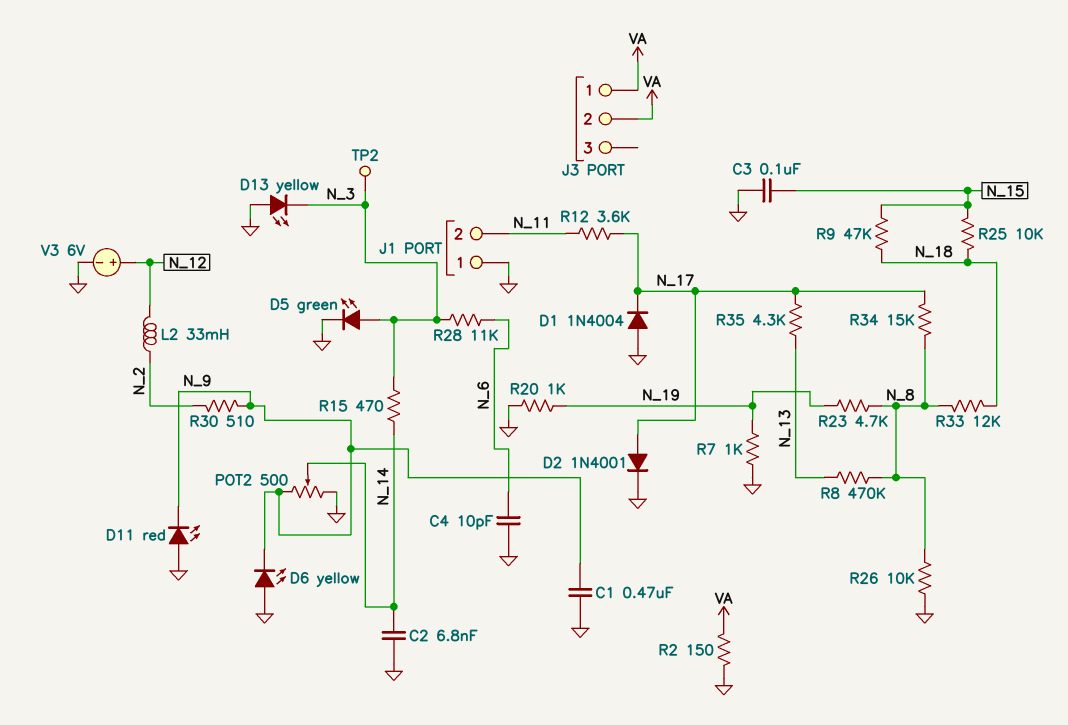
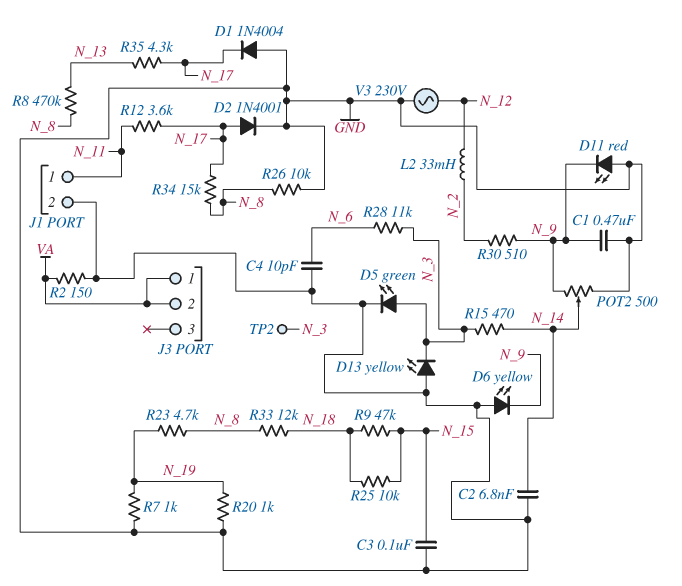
J1 pin 1: GND -> N_11
J1 pin 2: N_11 -> GND
V3: 6V (plus N_12, minus GND) -> AC 230V (GND, N_12)

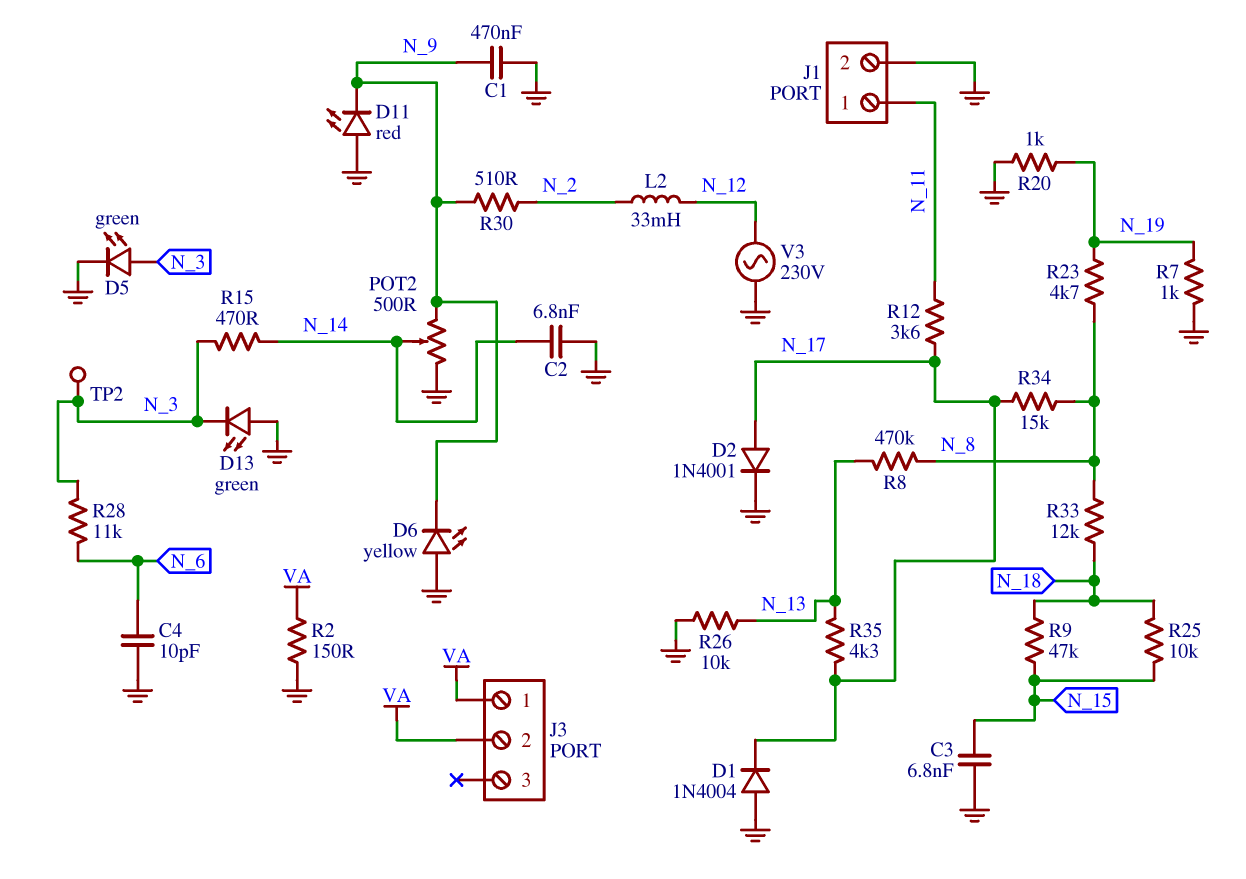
C3: 100nF (GND, N_15) -> 6.8nF (GND, N_15)
D13: LED yellow (A GND, K N_3) -> LED green (A GND, K N_3)
R26: 10k (GND, N_8) -> 10k (GND, N_13)

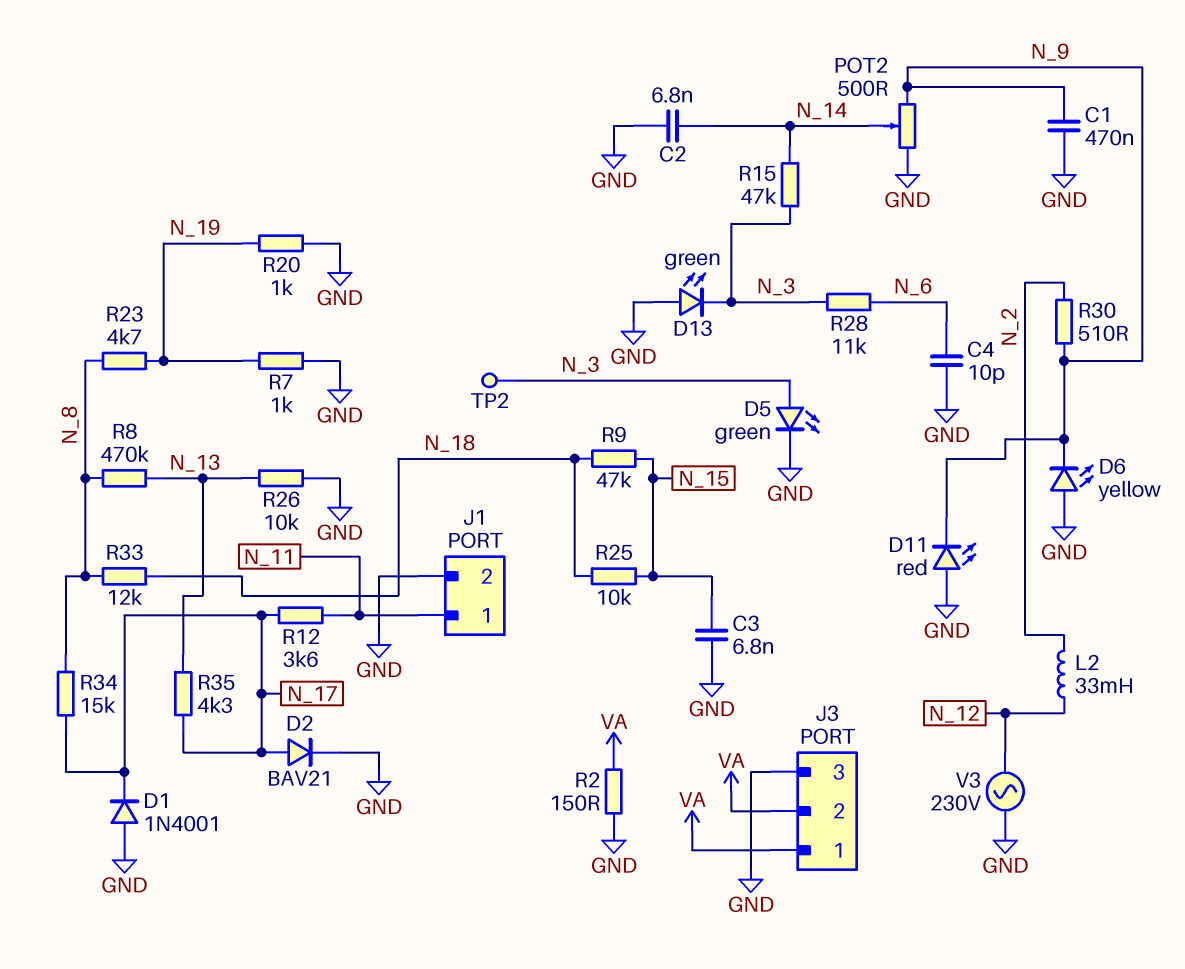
D1: diode 1N4004 (A GND, K N_17) -> diode 1N4001 (A GND, K N_17)
D2: diode 1N4001 (A N_17, K GND) -> diode BAV21 (A N_17, K GND)
J3 pin 3: none -> GND
R15: 470 (N_3, N_14) -> 47k (N_3, N_14)

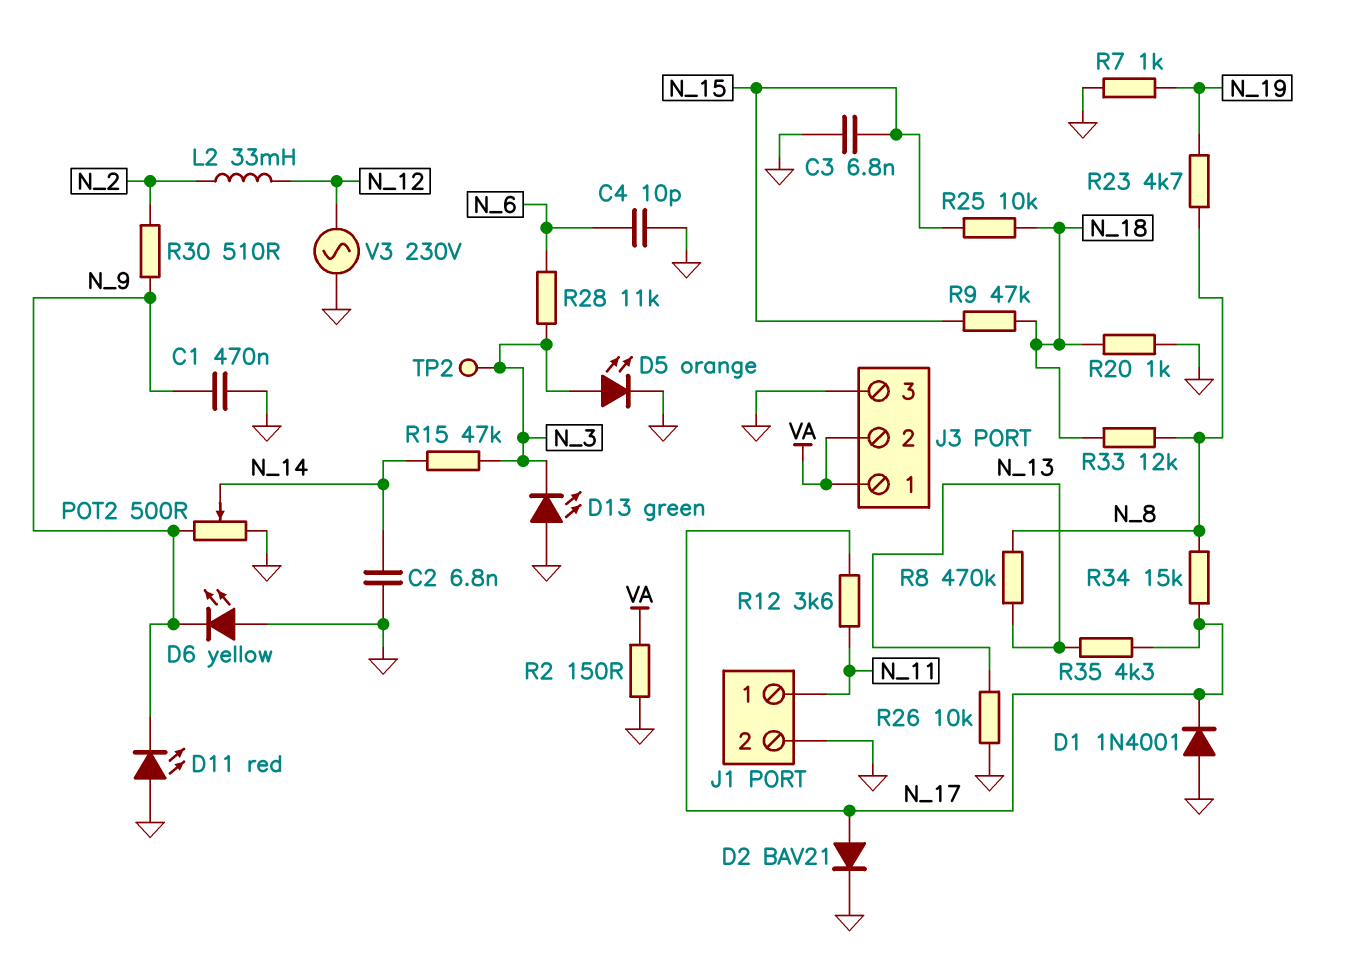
D5: LED green (A N_3, K GND) -> LED orange (A N_3, K GND)
R20: 1k (GND, N_19) -> 1k (GND, N_18)

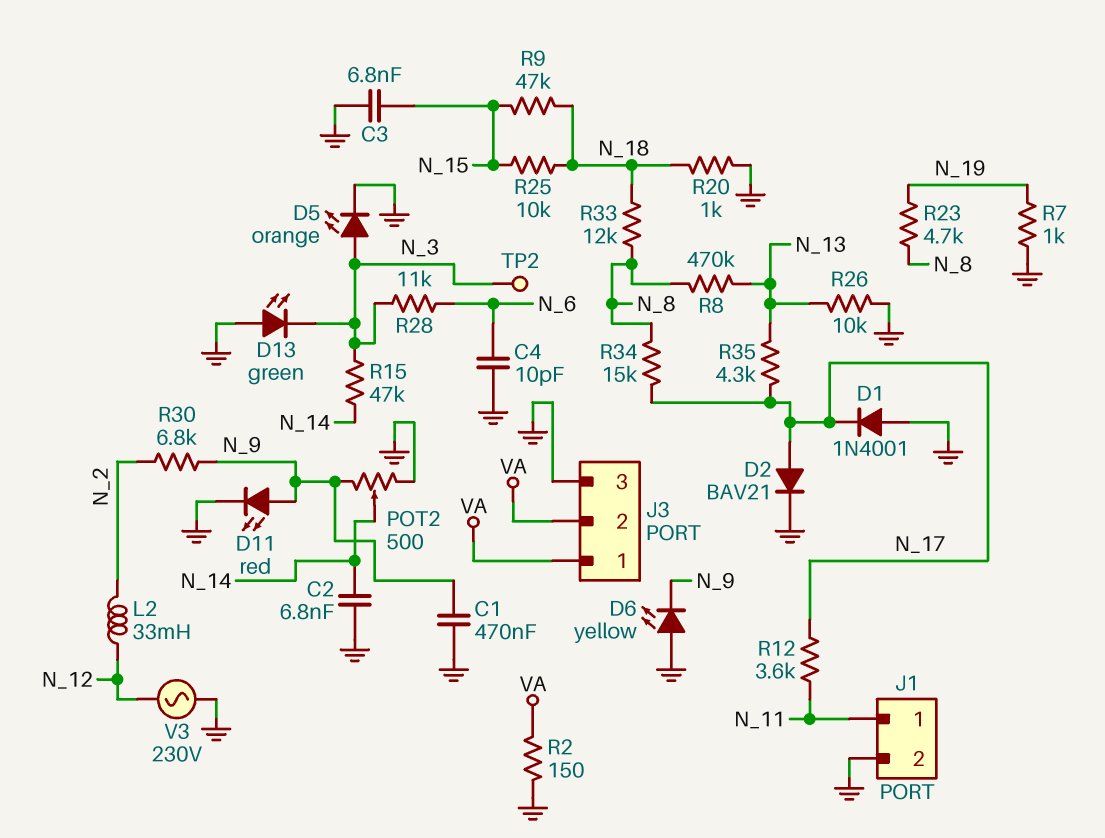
D11: LED red (A GND, K N_9) -> LED red (A N_9, K GND)
R30: 510 (N_2, N_9) -> 6.8k (N_2, N_9)

